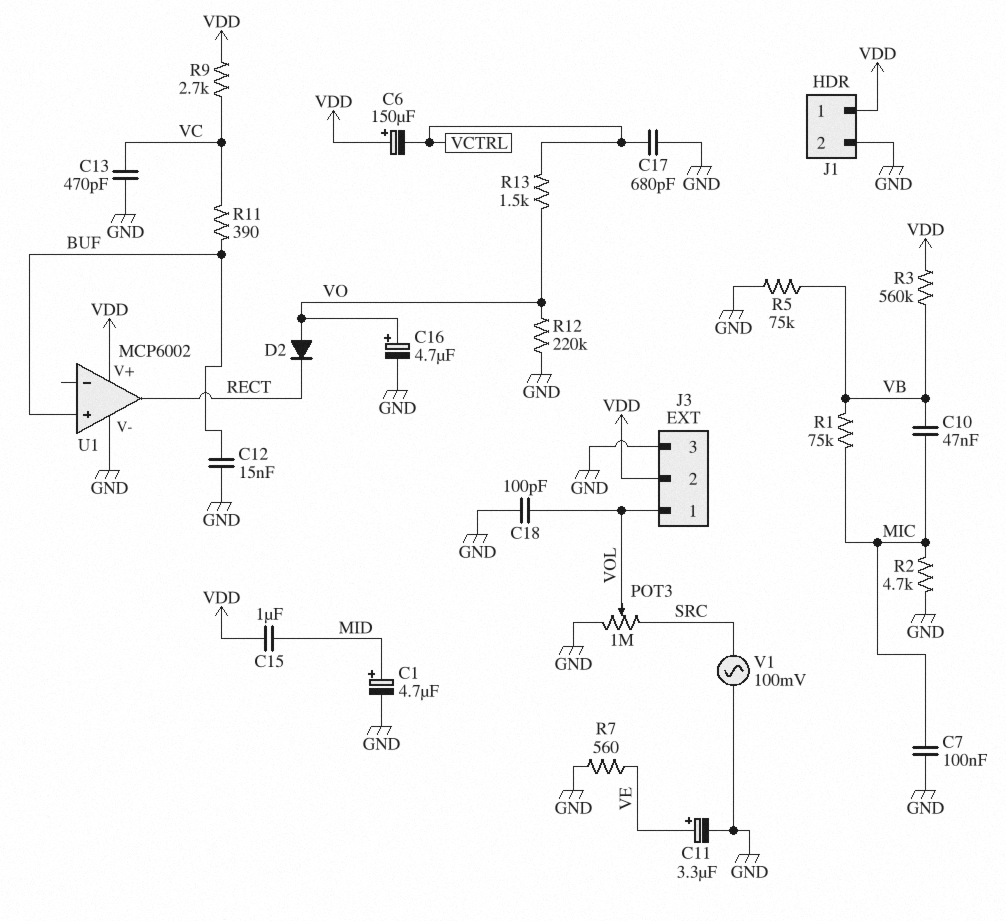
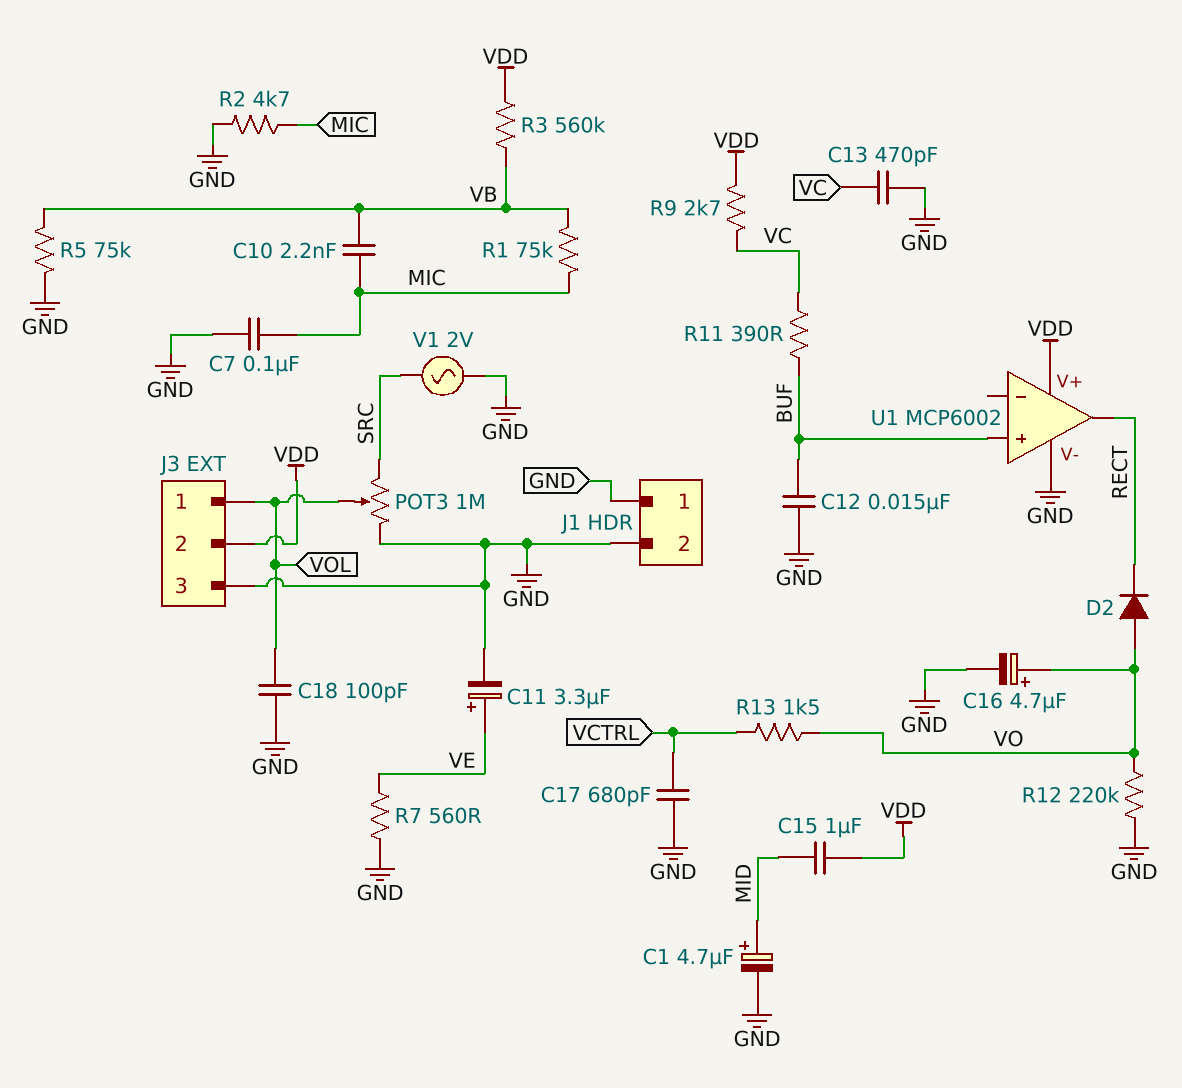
C6: 150uF (plus VDD, minus VCTRL) -> none
C10: 47nF (MIC, VB) -> 2.2nF (MIC, VB)
J1 pin 1: VDD -> GND
V1: AC 100mV (GND, SRC) -> AC 2V (GND, SRC)

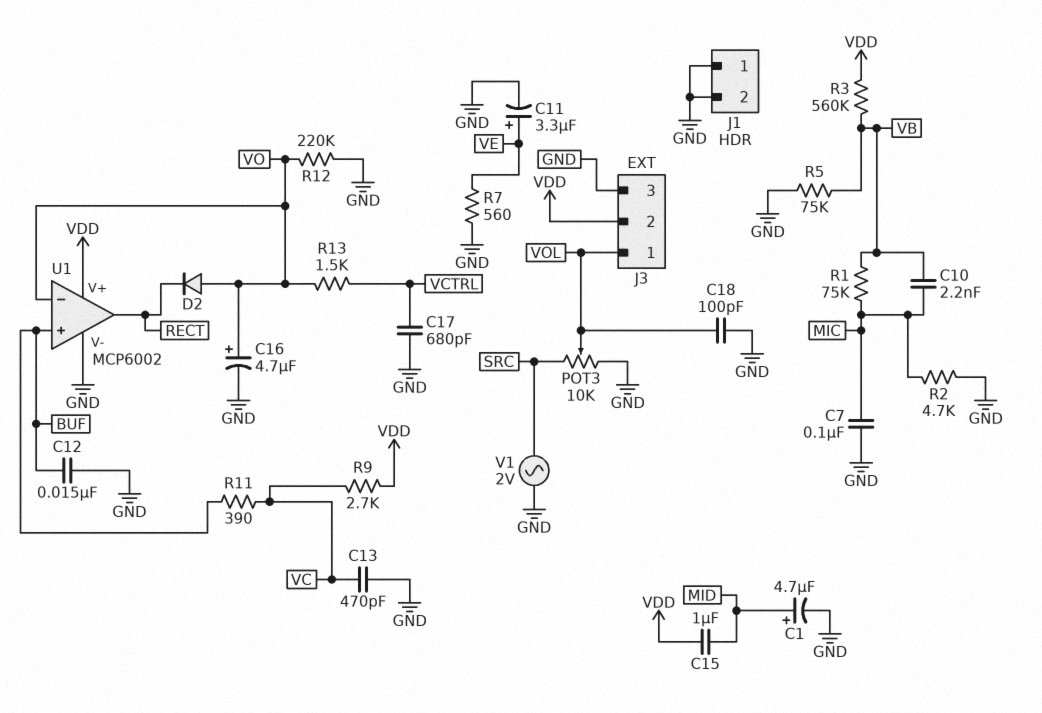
POT3: 1M (GND, SRC, wiper VOL) -> 10k (GND, SRC, wiper VOL)
U1 pin in-: none -> VO

